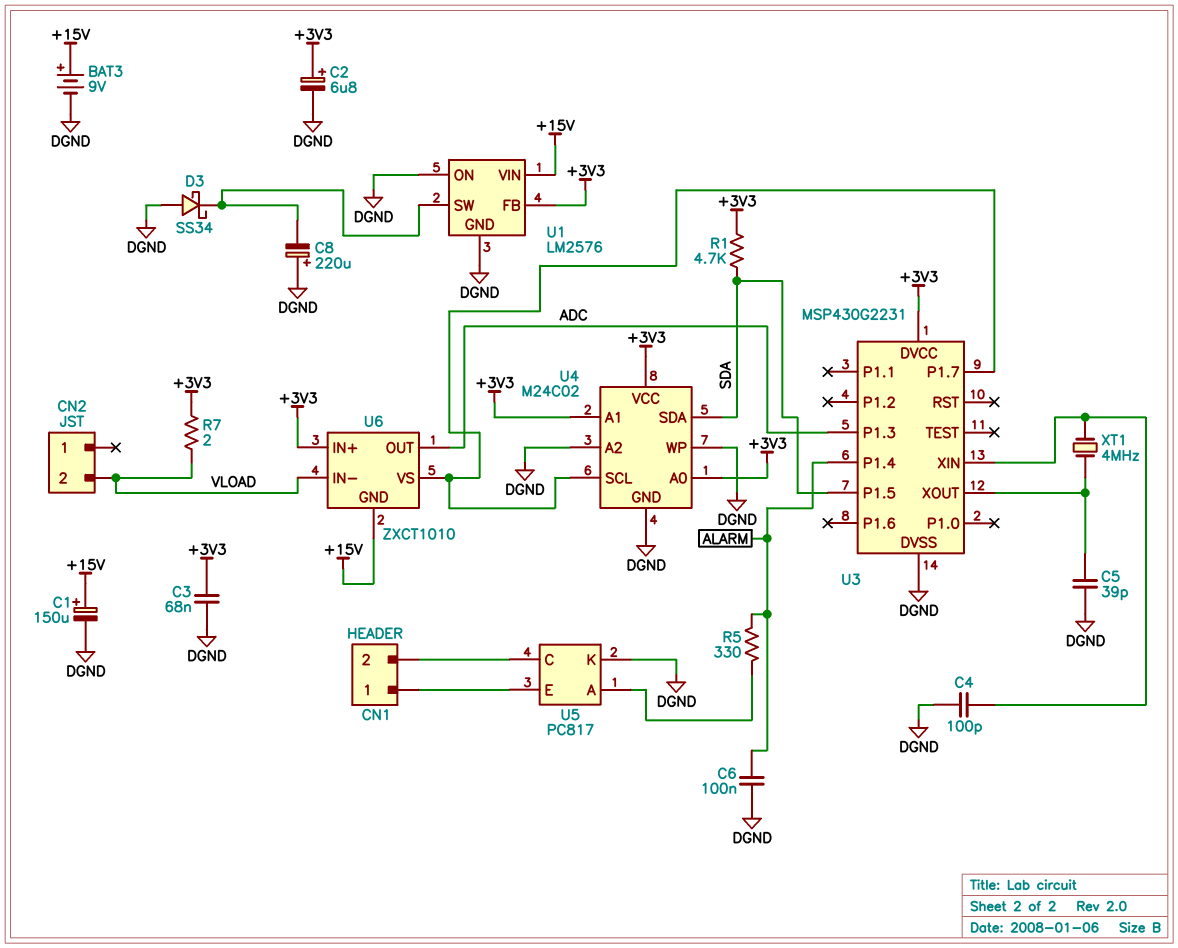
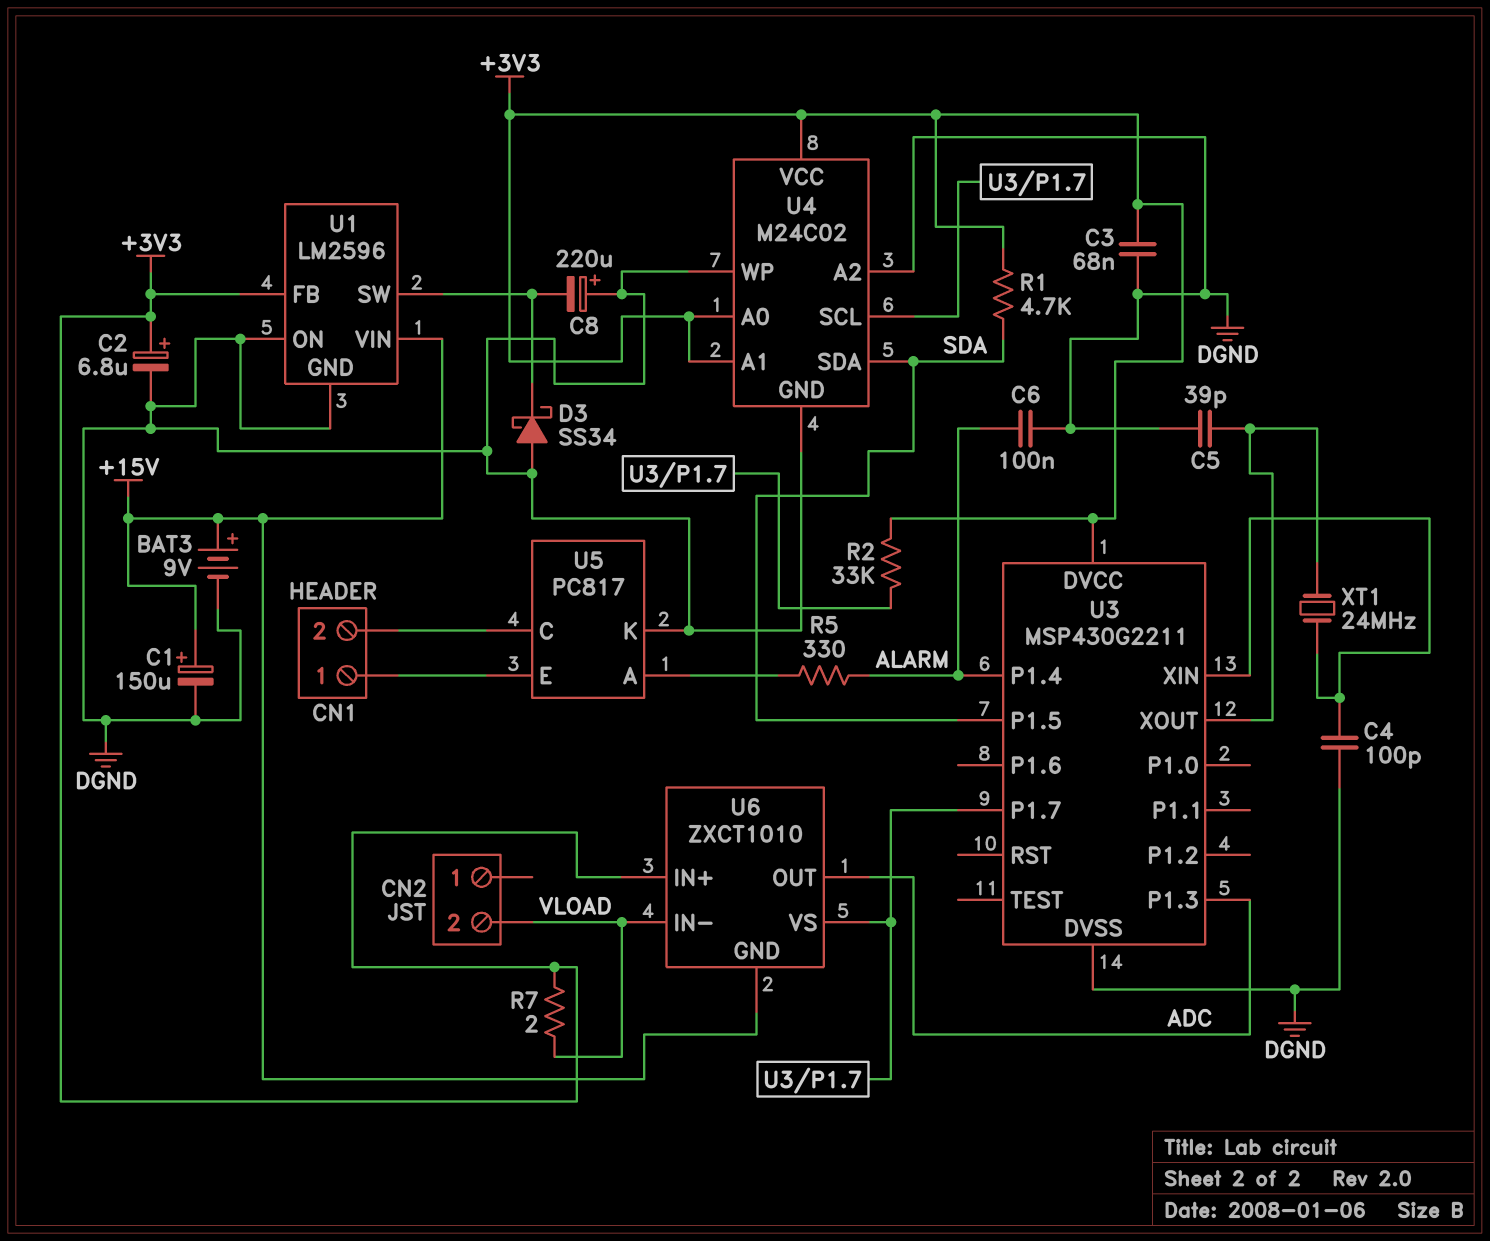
R2: none -> 33k (+3V3, U3/P1.7)
U1: LM2576 -> LM2596
U3: MSP430G2231 -> MSP430G2211
XT1: 4MHz (U3/XIN, U3/XOUT) -> 24MHz (U3/XIN, U3/XOUT)

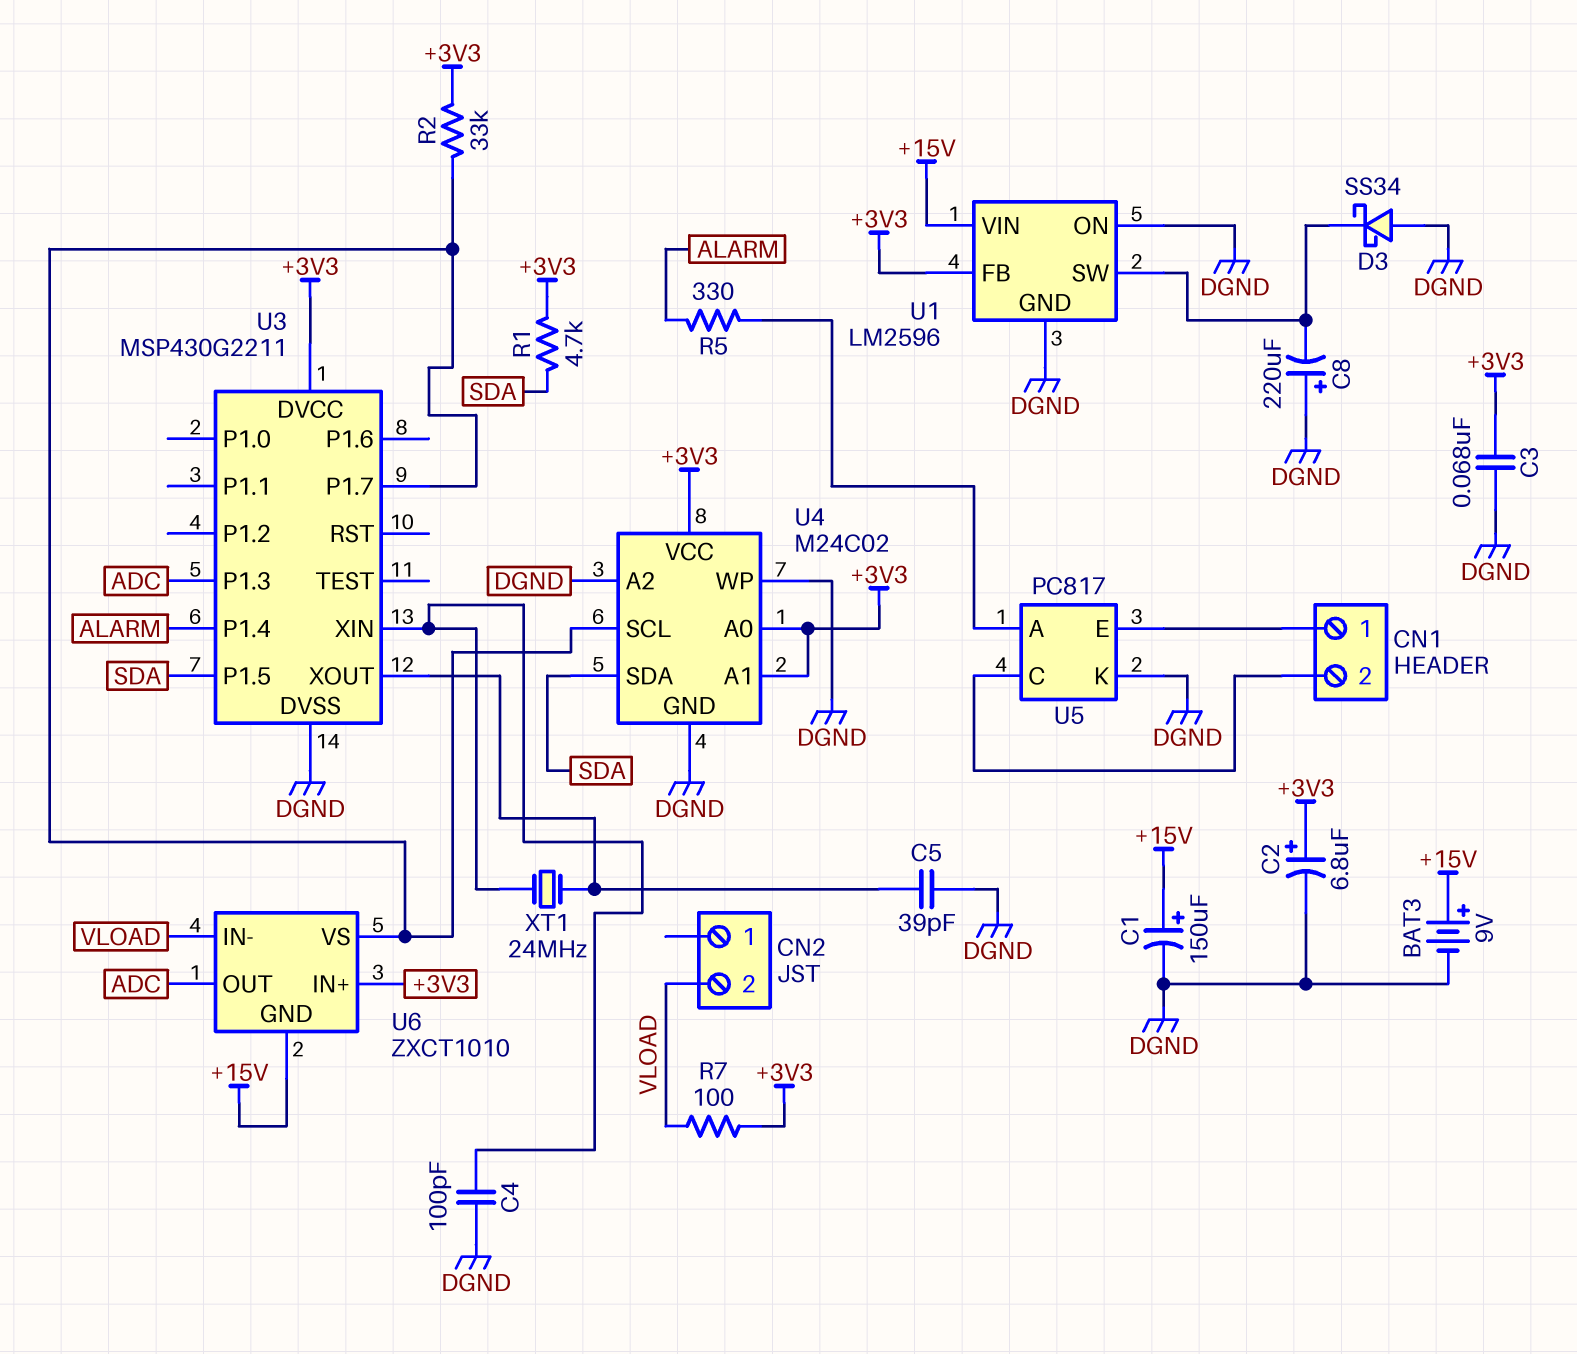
C6: 100nF (ALARM, DGND) -> none
R7: 2 (+3V3, VLOAD) -> 100 (+3V3, VLOAD)

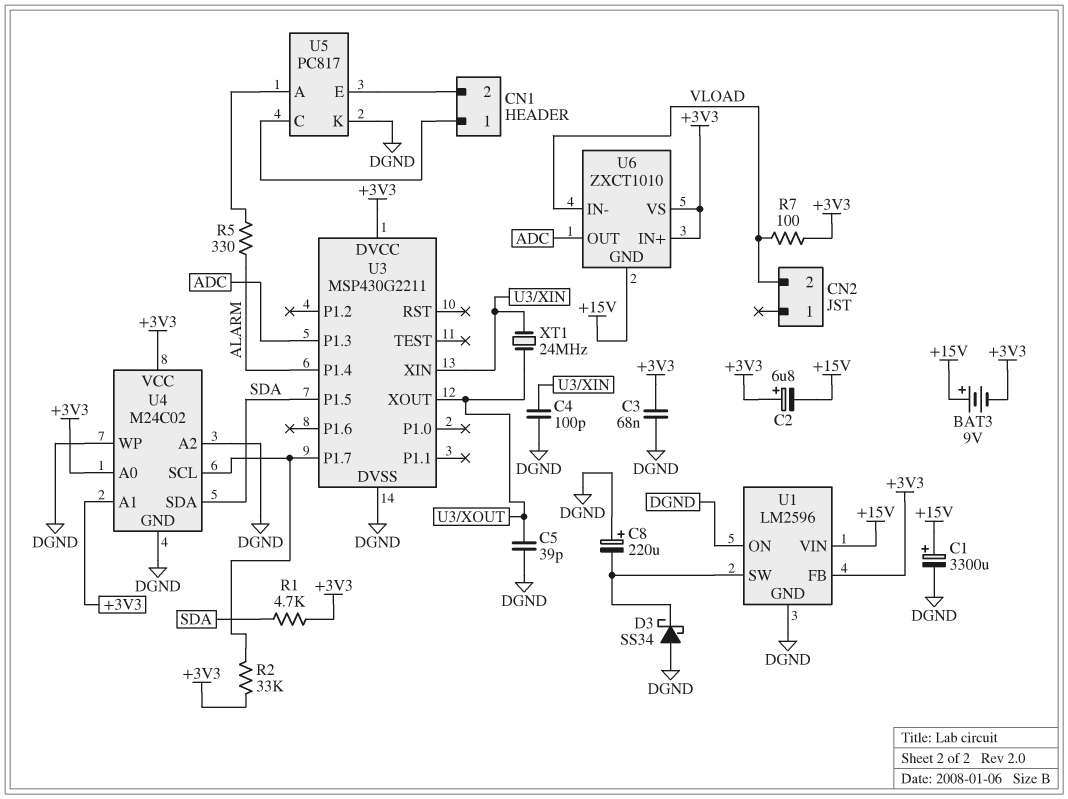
BAT3: 9V (plus +15V, minus DGND) -> 9V (plus +15V, minus +3V3)
C1: 150uF (plus +15V, minus DGND) -> 3300uF (plus +15V, minus DGND)
C2: 6.8uF (plus +3V3, minus DGND) -> 6.8uF (plus +3V3, minus +15V)
U5 pin C: CN1/2 -> CN1/1
U5 pin E: CN1/1 -> CN1/2
U6 pin VS: U3/P1.7 -> +3V3

